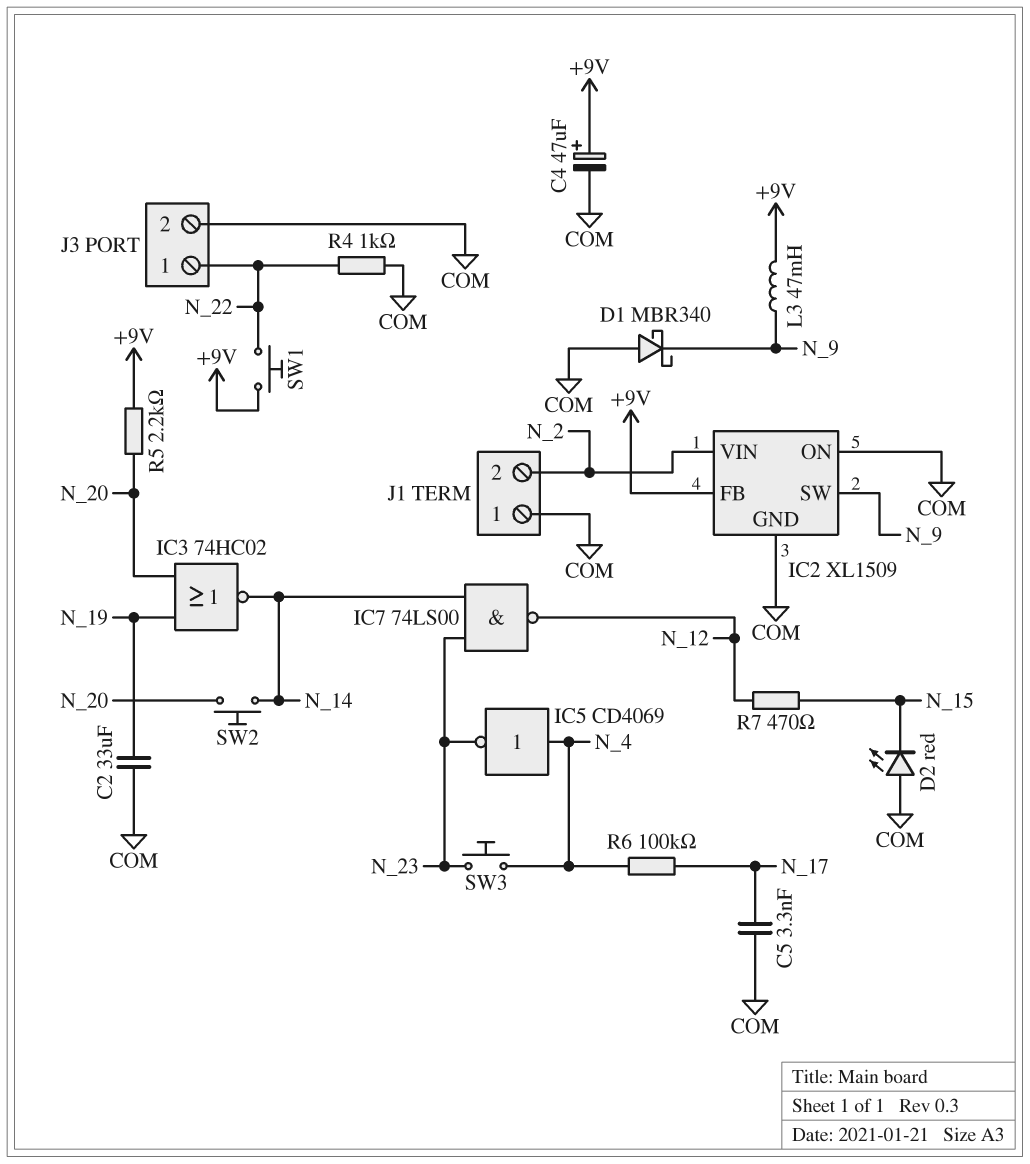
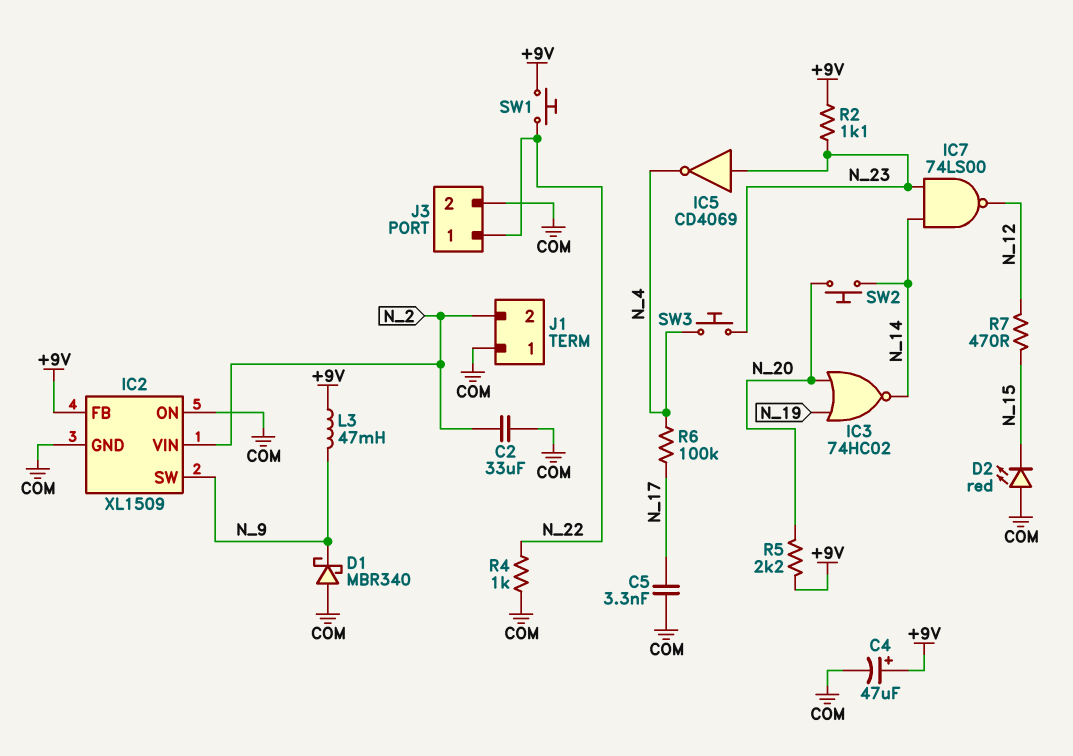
C2: 33uF (COM, N_19) -> 33uF (COM, N_2)
IC5: NOT CD4069 (in N_4, out N_23) -> NOT CD4069 (in N_23, out N_4)
R2: none -> 1.1k (+9V, N_23)

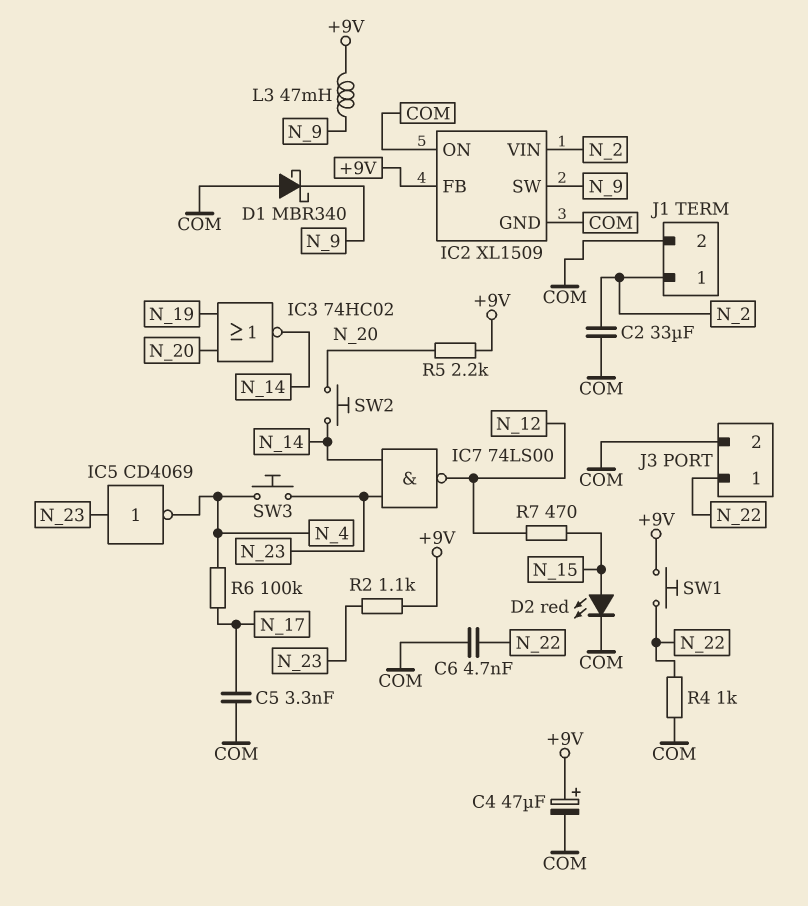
C6: none -> 4.7nF (COM, N_22)
D2: LED red (A COM, K N_15) -> LED red (A N_15, K COM)
J1 pin 1: COM -> N_2
J1 pin 2: N_2 -> COM

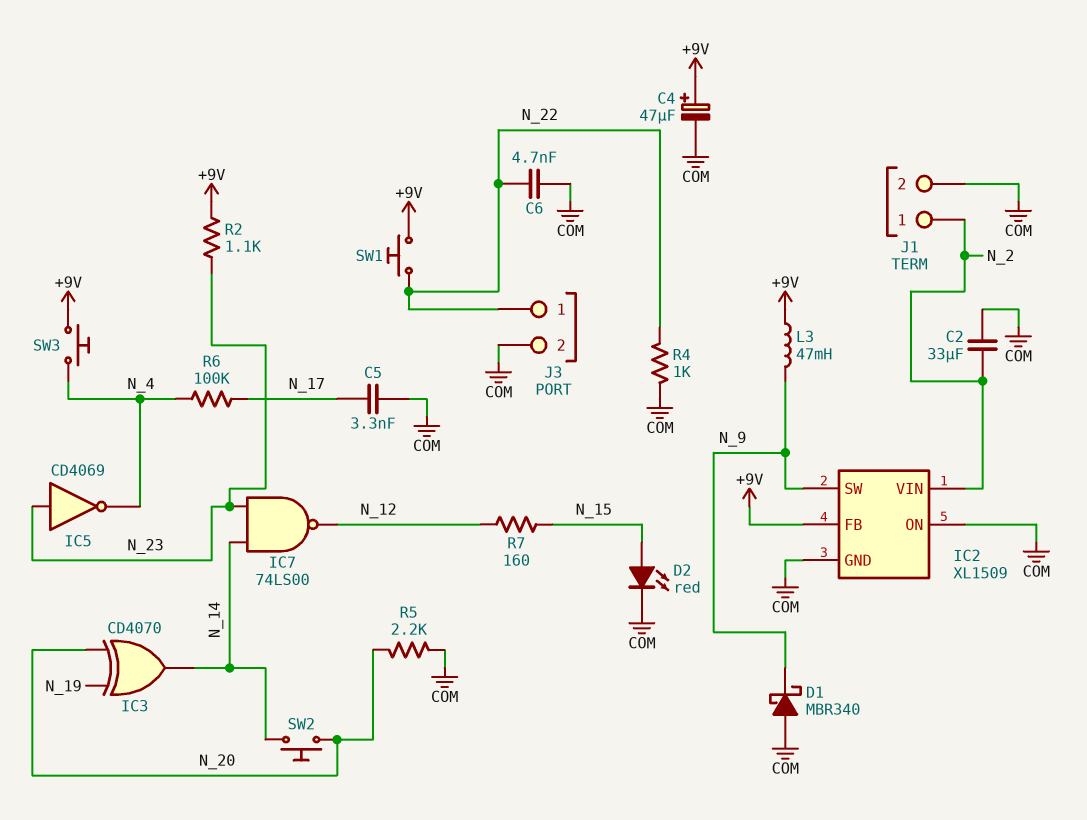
IC3: NOR 74HC02 (in N_19, in N_20, out N_14) -> XOR CD4070 (in N_19, in N_20, out N_14)
R5: 2.2k (+9V, N_20) -> 2.2k (COM, N_20)
R7: 470 (N_12, N_15) -> 160 (N_12, N_15)
SW3: button (N_4, N_23) -> button (+9V, N_4)

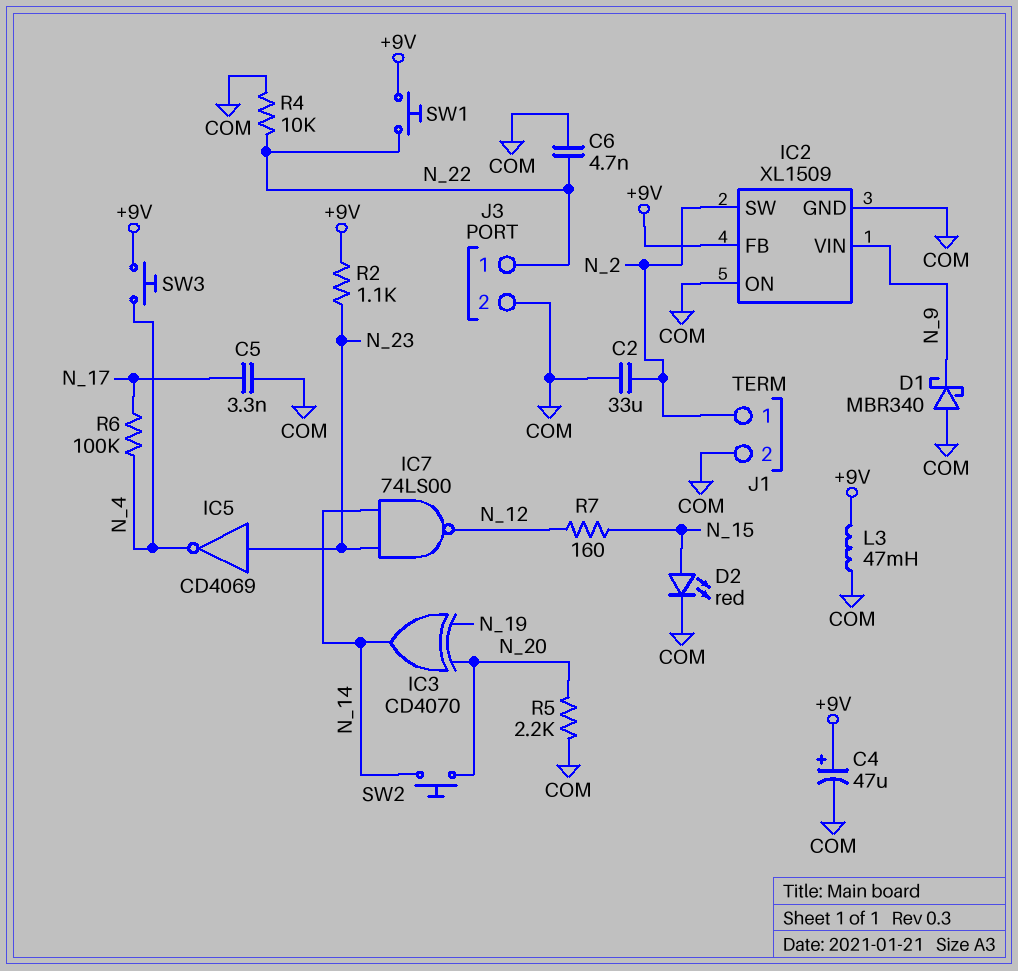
IC2 pin SW: N_9 -> N_2
IC2 pin VIN: N_2 -> N_9
L3: 47mH (+9V, N_9) -> 47mH (+9V, COM)
R4: 1k (COM, N_22) -> 10k (COM, N_22)

